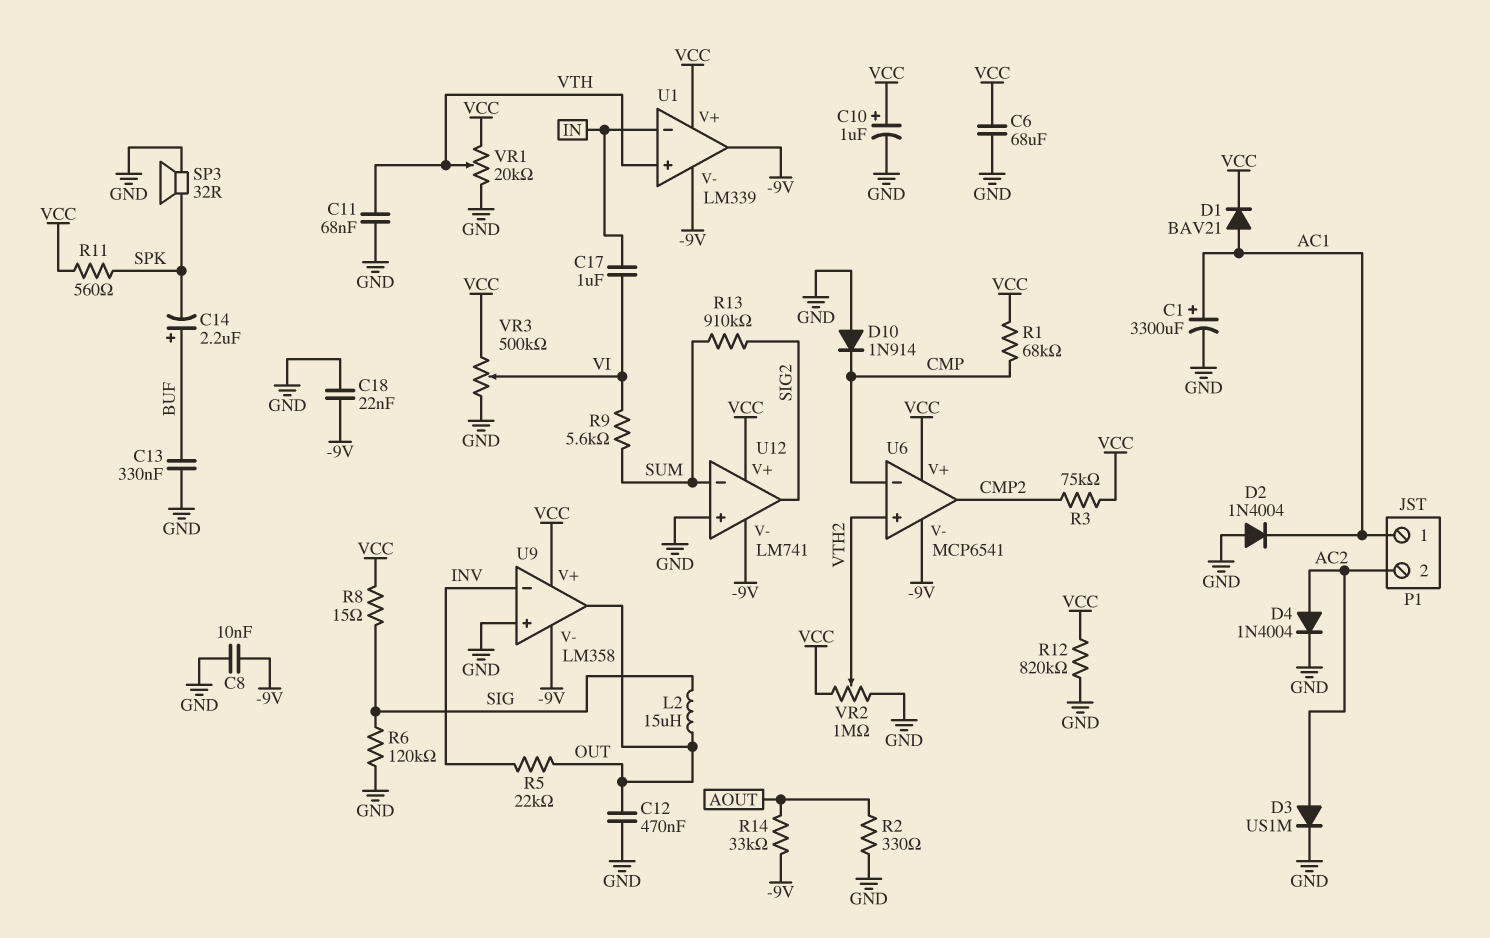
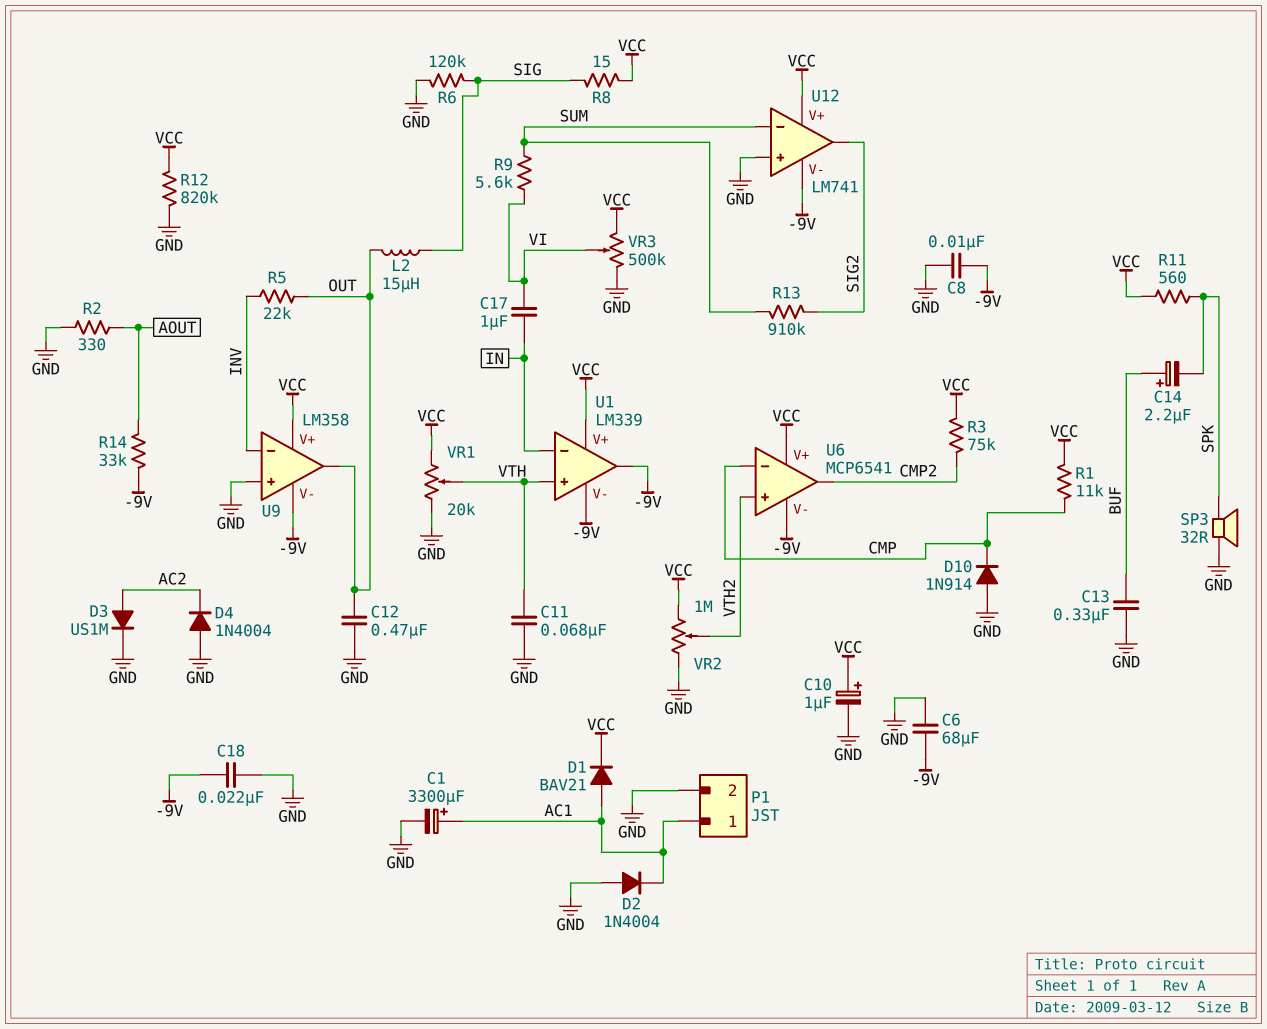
C6: 68uF (GND, VCC) -> 68uF (-9V, GND)
D4: diode 1N4004 (A AC2, K GND) -> diode 1N4004 (A GND, K AC2)
P1 pin 2: AC2 -> GND
R1: 68k (CMP, VCC) -> 11k (CMP, VCC)

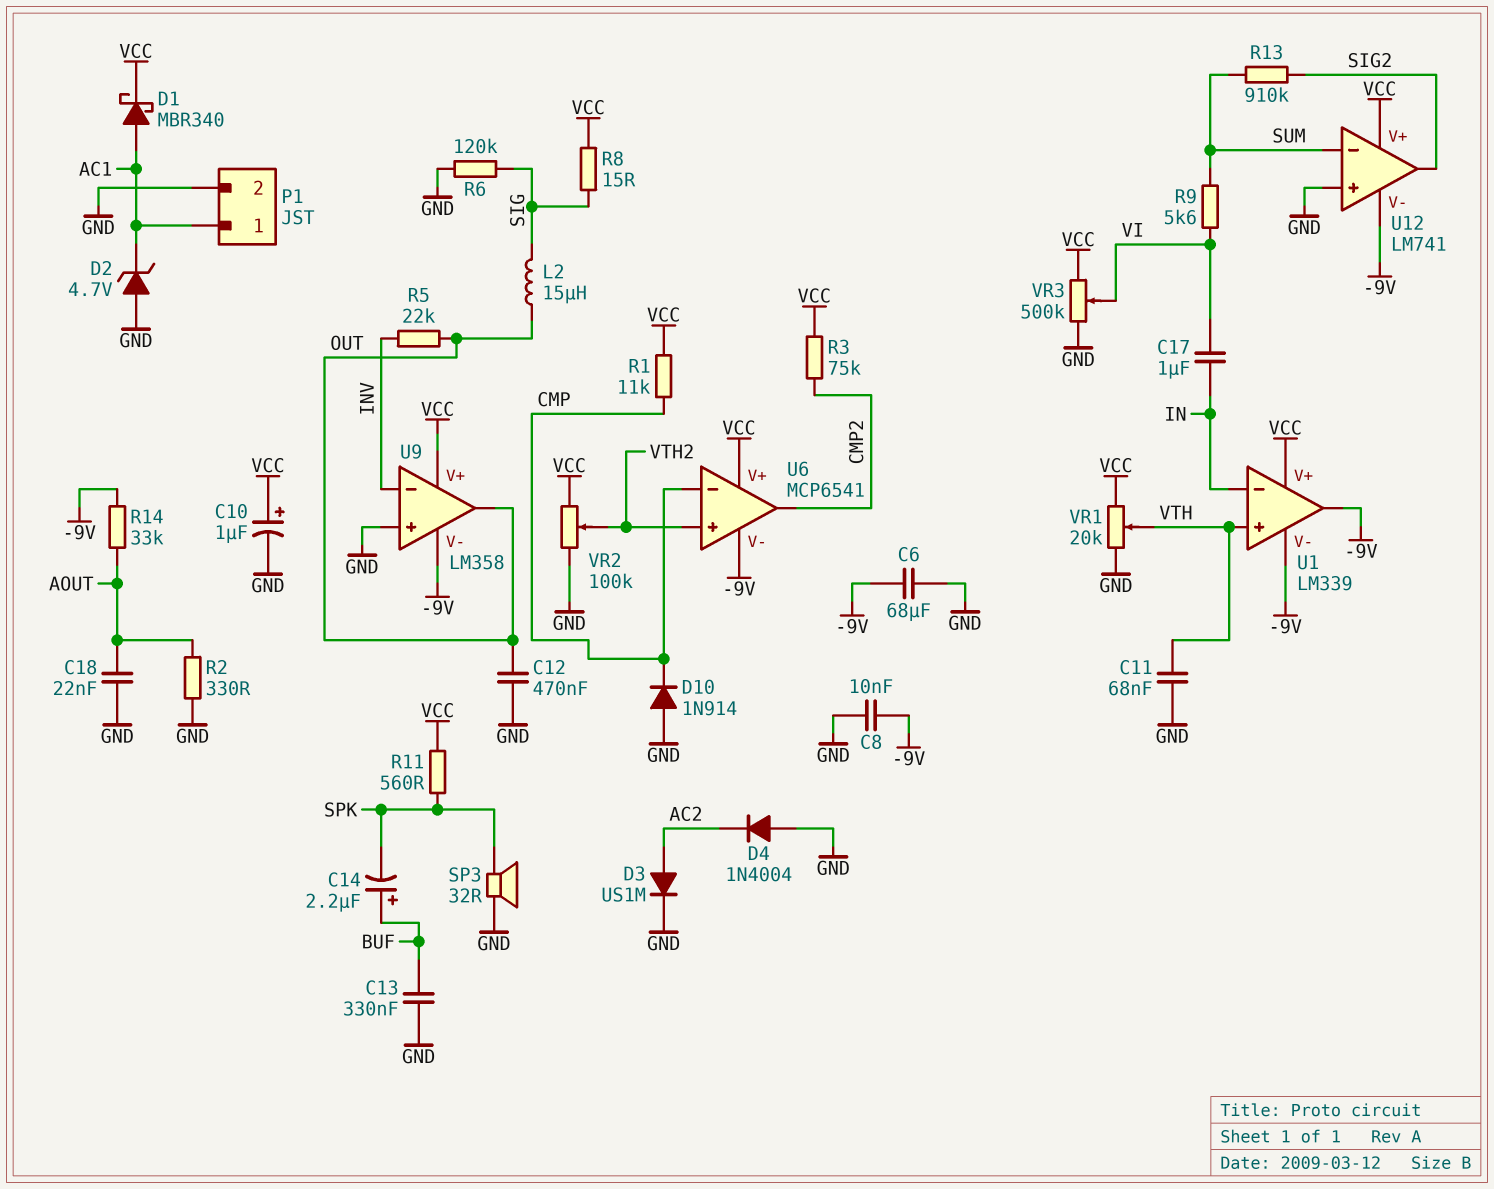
C1: 3300uF (plus AC1, minus GND) -> none
C18: 22nF (-9V, GND) -> 22nF (AOUT, GND)
D1: diode BAV21 (A AC1, K VCC) -> schottky MBR340 (A AC1, K VCC)
D2: diode 1N4004 (A GND, K AC1) -> zener 4.7V (A GND, K AC1)
R12: 820k (GND, VCC) -> none
VR2: 1M (GND, VCC, wiper VTH2) -> 100k (GND, VCC, wiper VTH2)

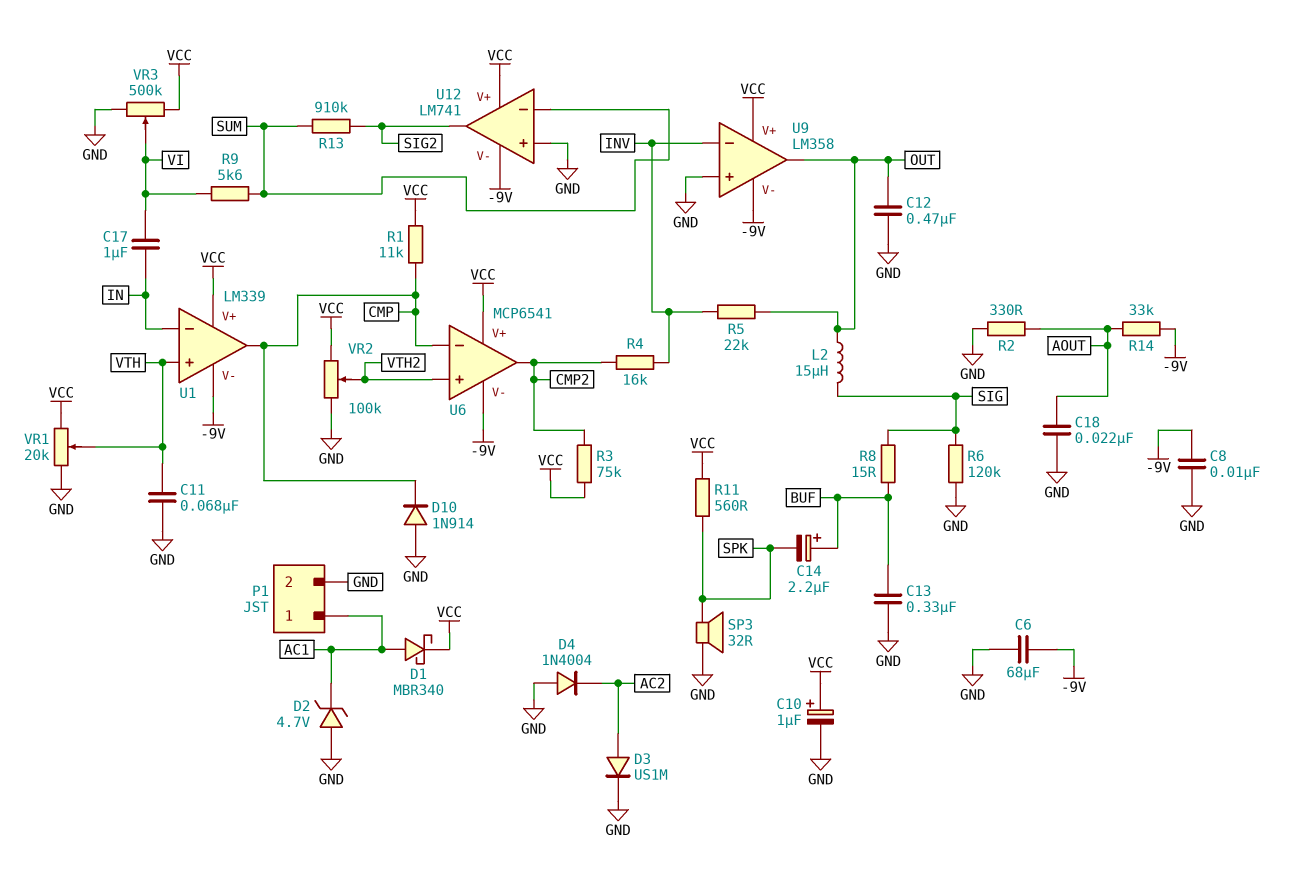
R4: none -> 16k (CMP2, INV)
R8: 15 (SIG, VCC) -> 15 (BUF, SIG)
U1 pin out: -9V -> CMP

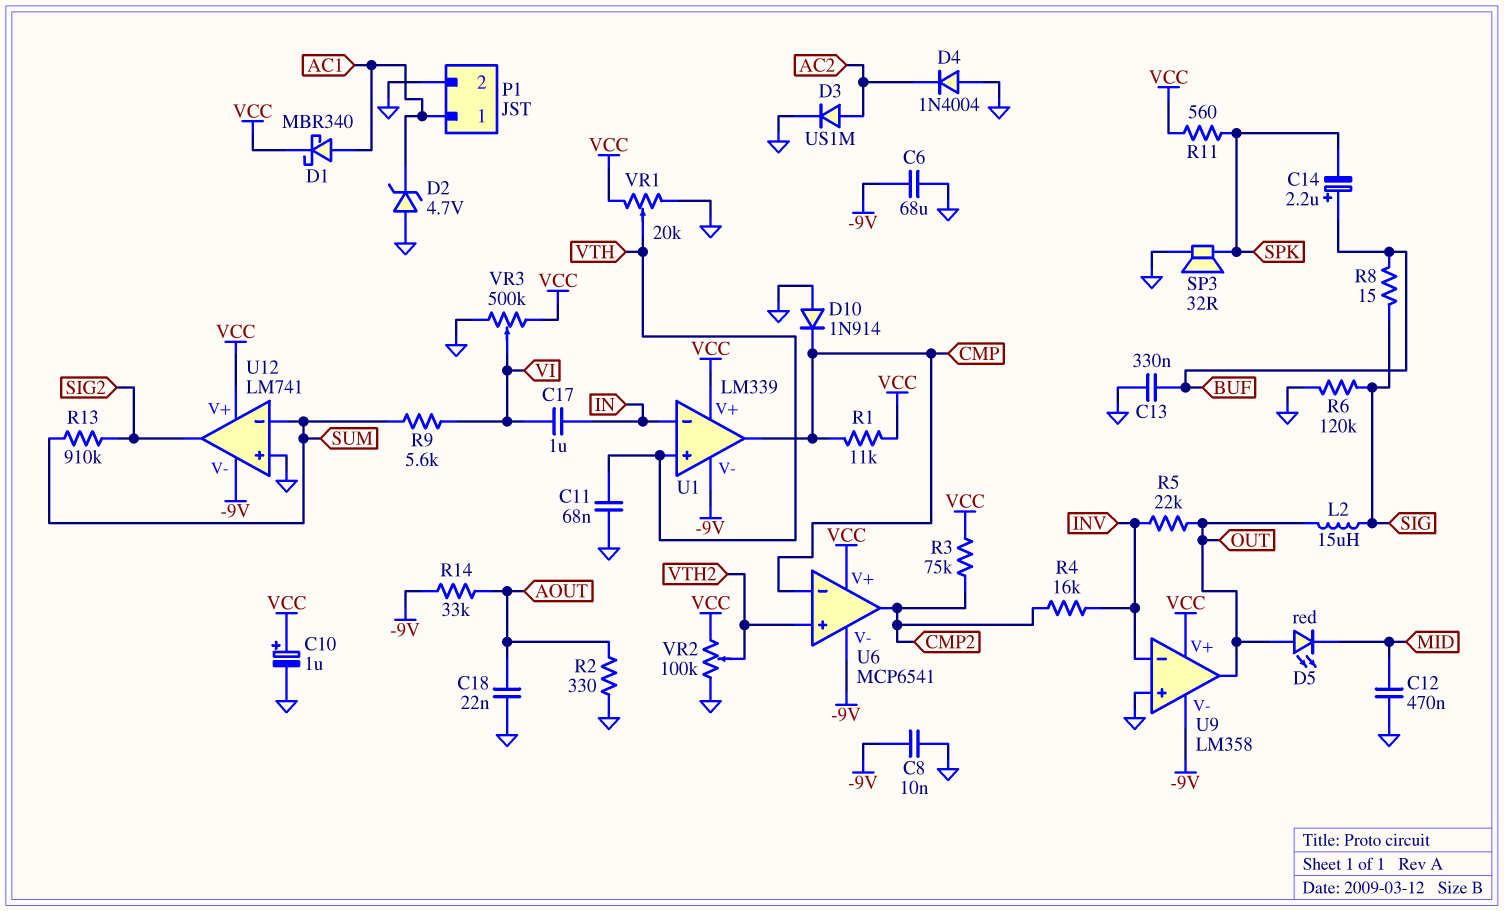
C12: 470nF (GND, OUT) -> 470nF (GND, MID)
D5: none -> LED red (A OUT, K MID)

